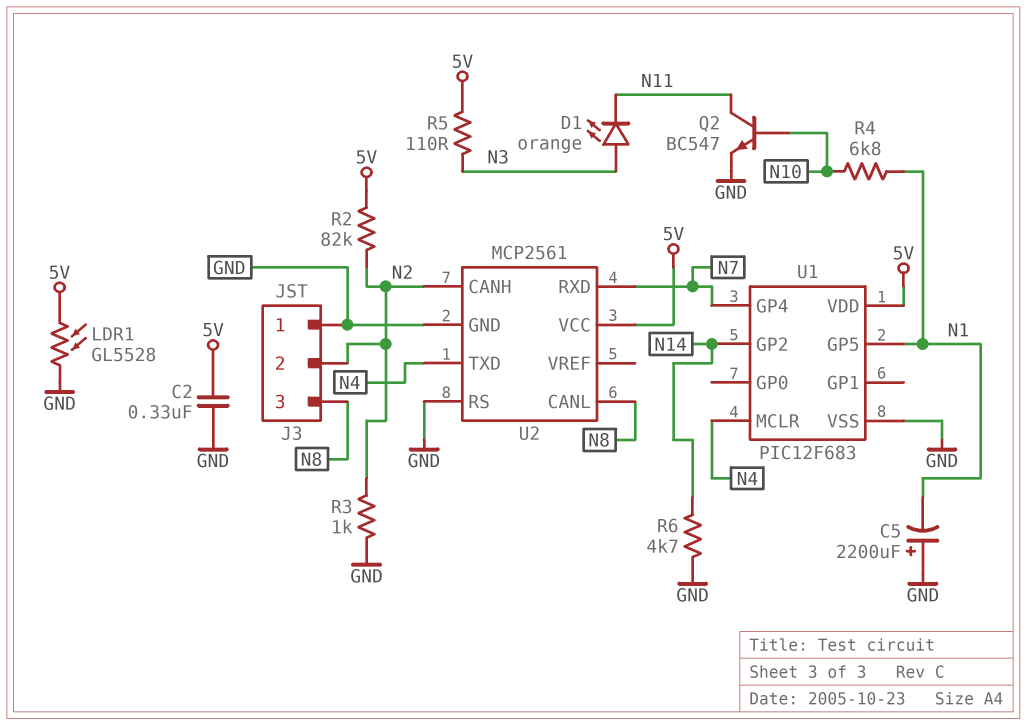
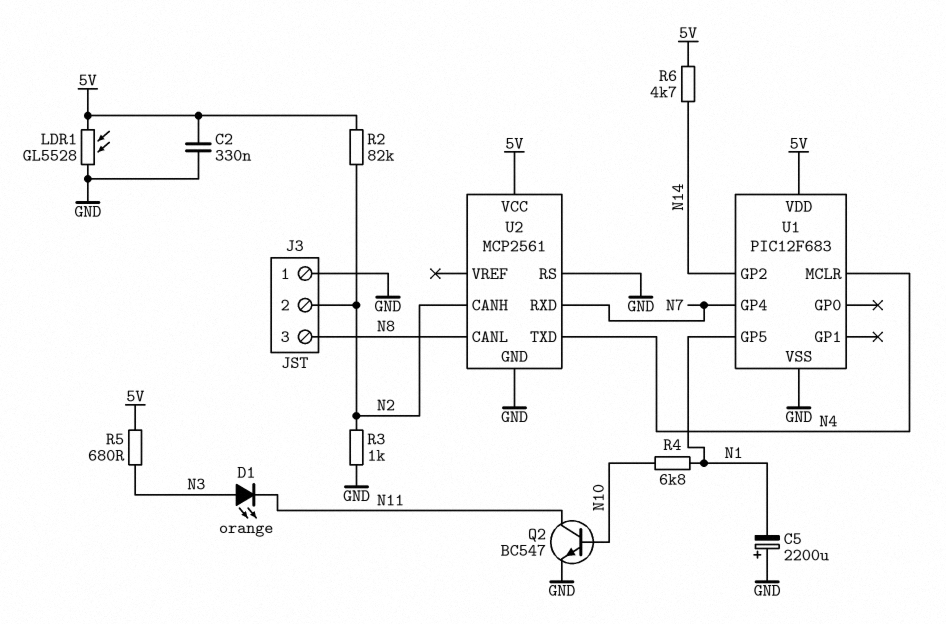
R5: 110 (5V, N3) -> 680 (5V, N3)
R6: 4.7k (GND, N14) -> 4.7k (5V, N14)

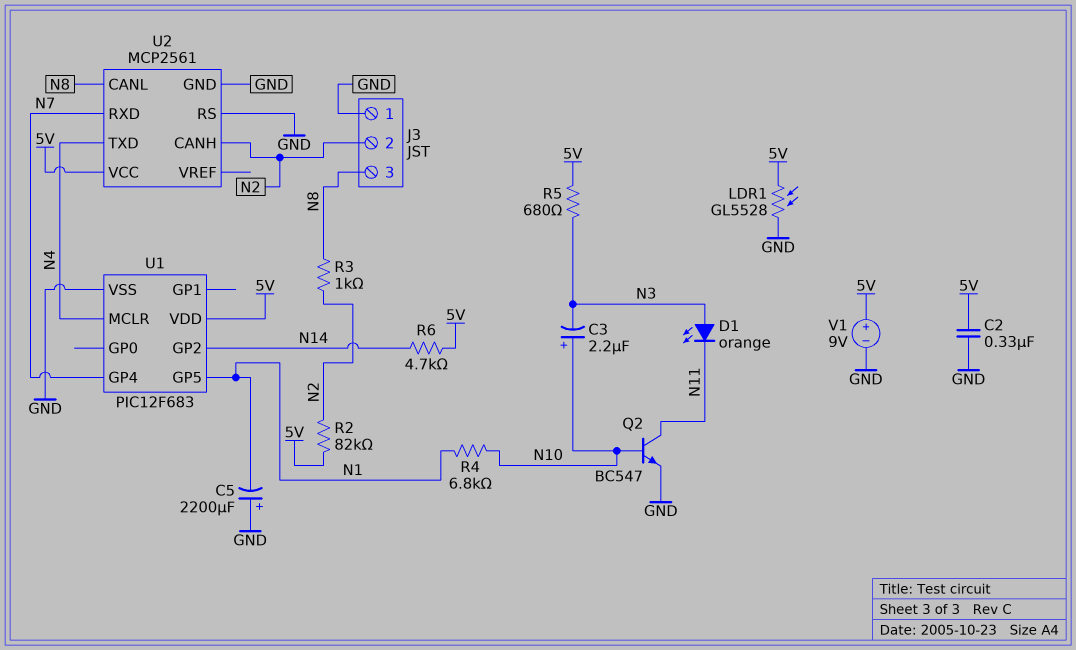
C3: none -> 2.2uF (plus N10, minus N3)
R3: 1k (GND, N2) -> 1k (N2, N8)
V1: none -> 9V (plus 5V, minus GND)

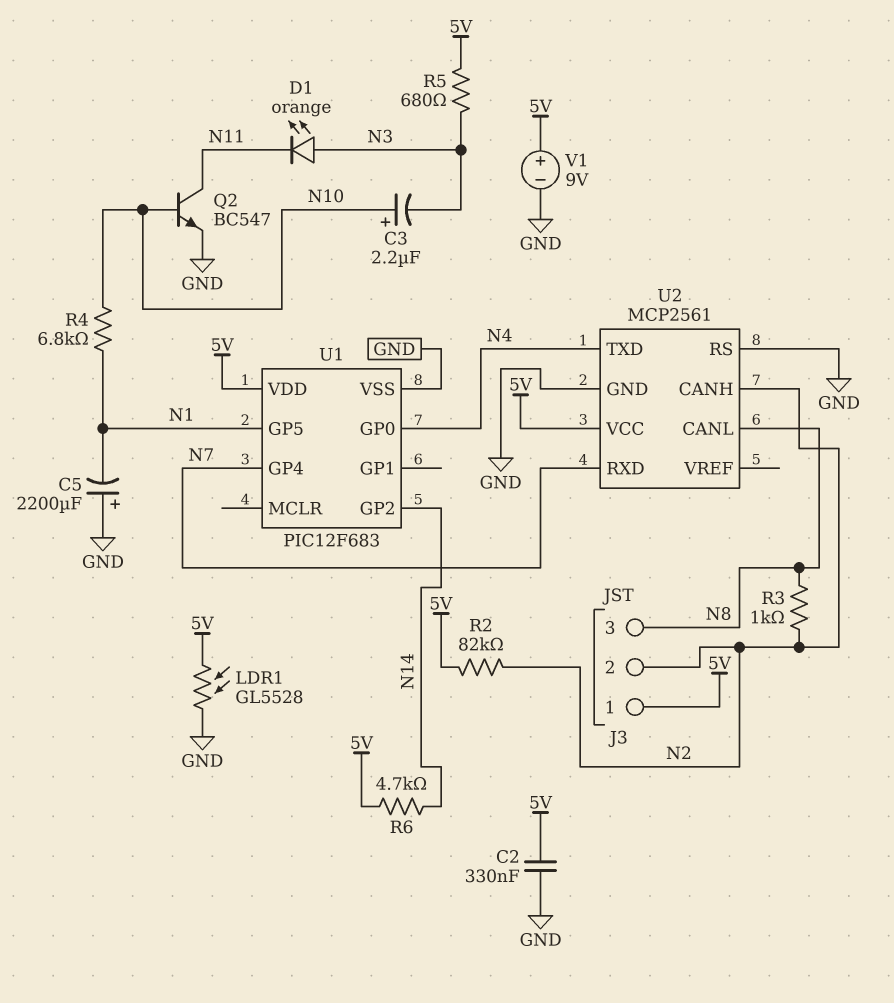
J3 pin 1: GND -> 5V
U1 pin GP0: none -> N4
U1 pin MCLR: N4 -> none

